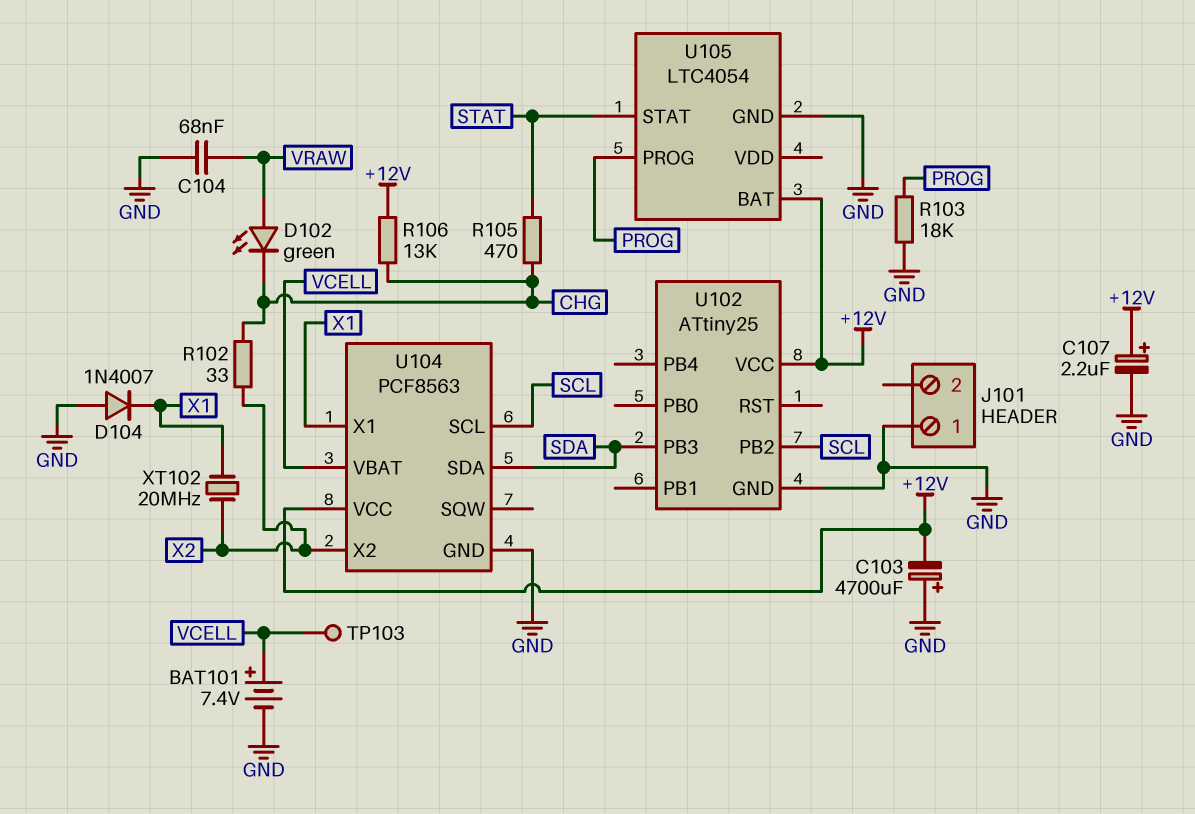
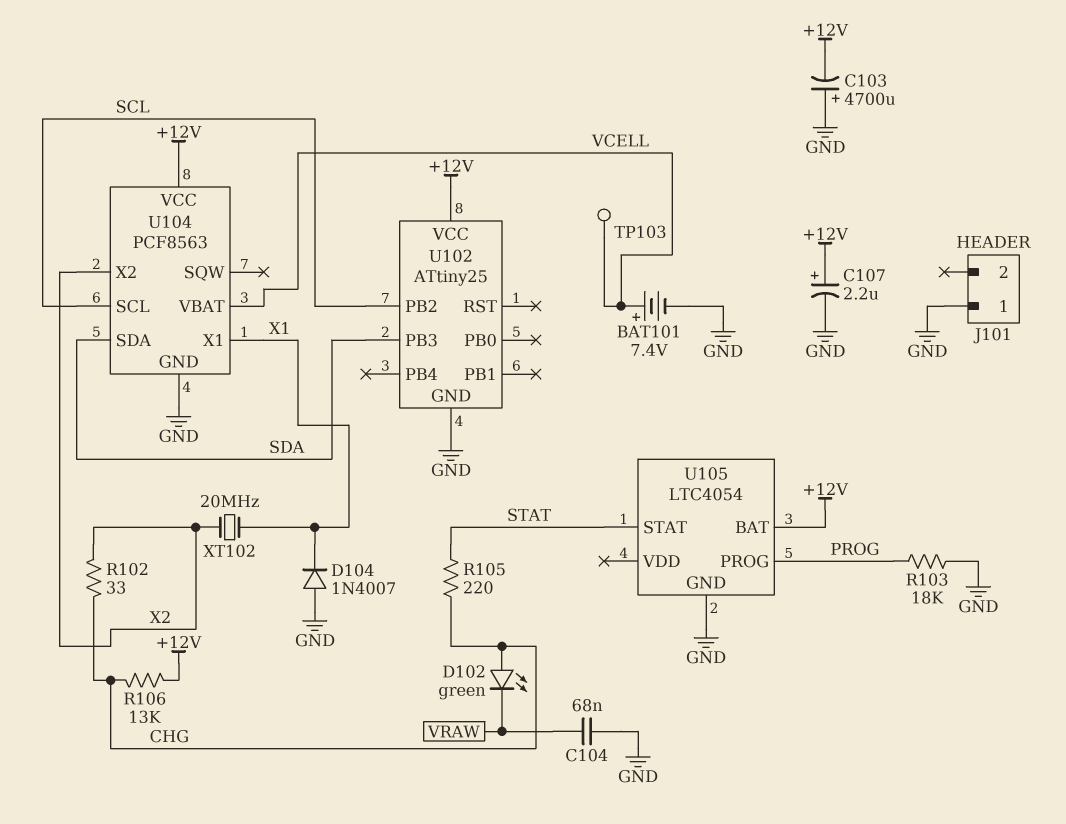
D102: LED green (A VRAW, K CHG) -> LED green (A CHG, K VRAW)
R105: 470 (CHG, STAT) -> 220 (CHG, STAT)

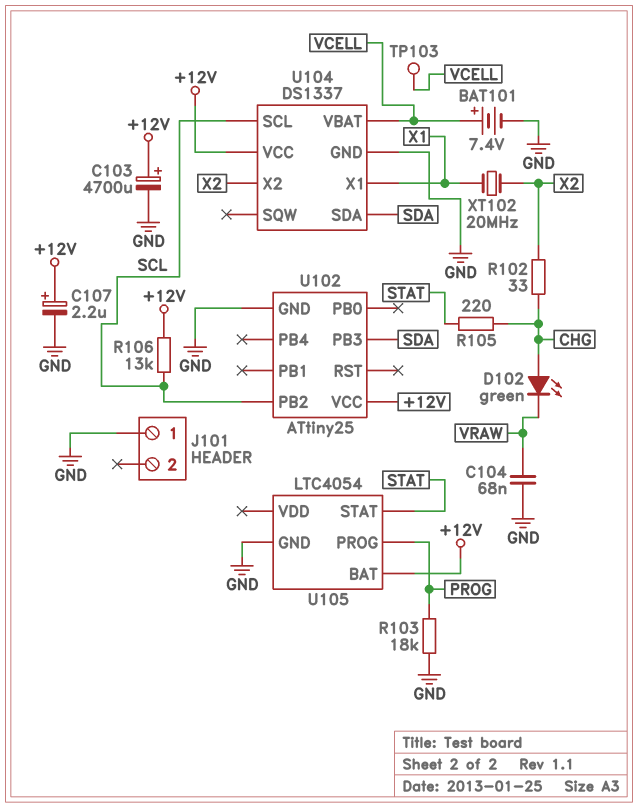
C103: 4700uF (plus GND, minus +12V) -> 4700uF (plus +12V, minus GND)
D104: diode 1N4007 (A GND, K X1) -> none
R106: 13k (+12V, CHG) -> 13k (+12V, SCL)
U104: PCF8563 -> DS1337

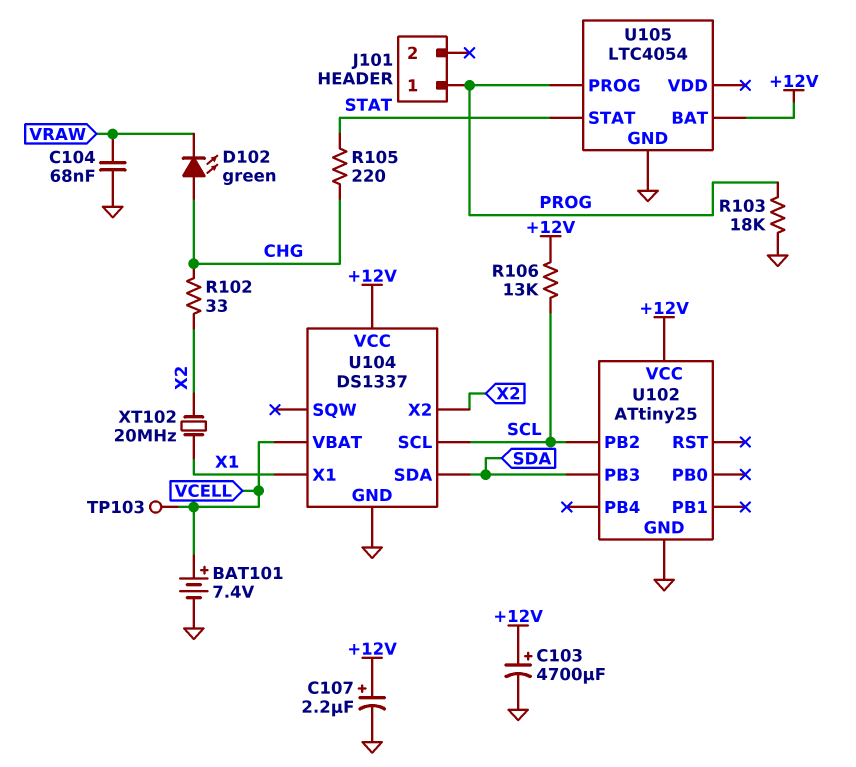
J101 pin 1: GND -> PROG

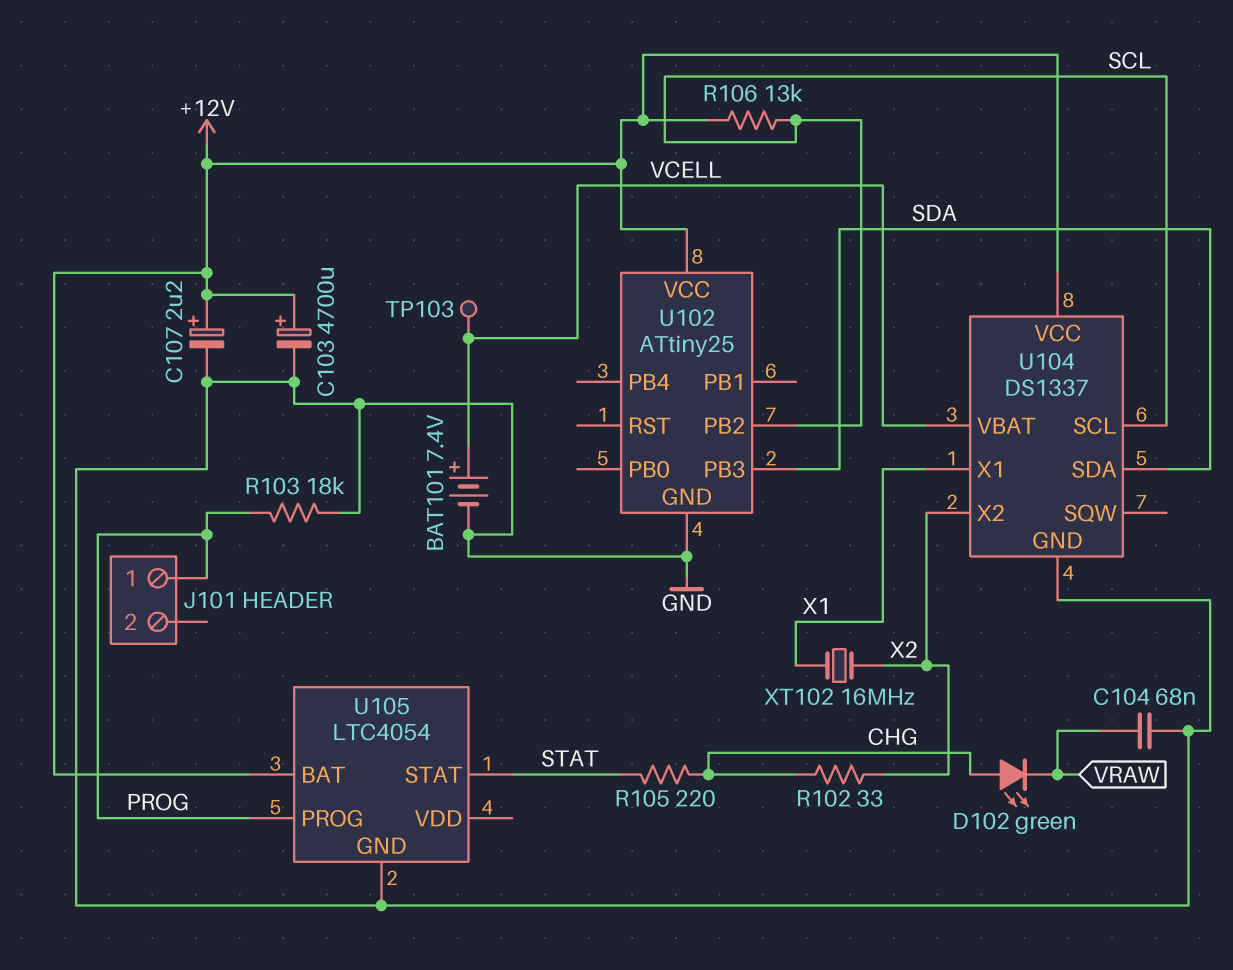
XT102: 20MHz (X1, X2) -> 16MHz (X1, X2)

